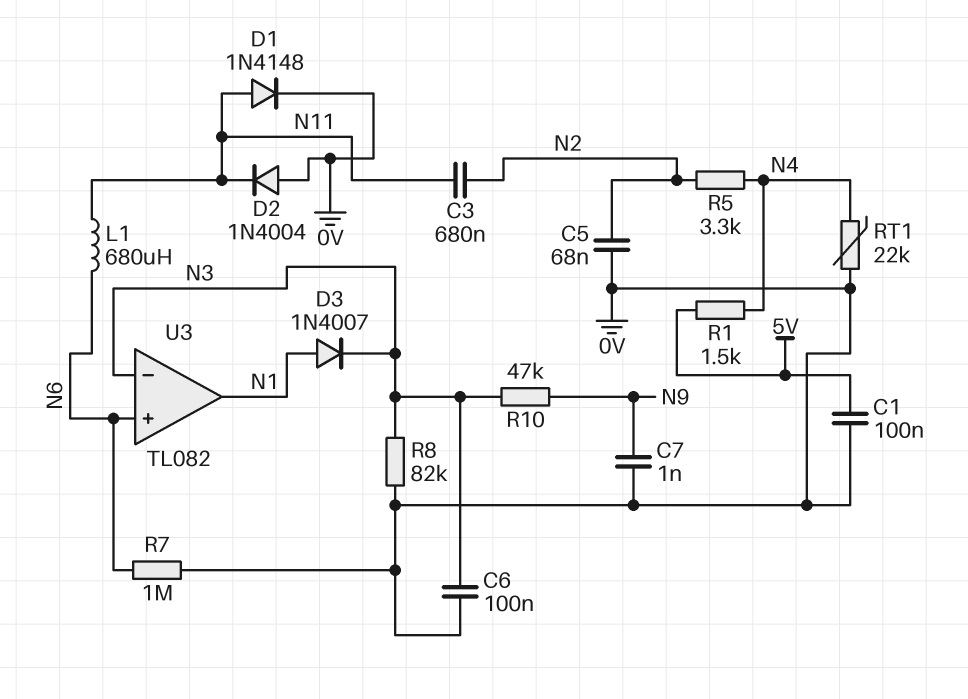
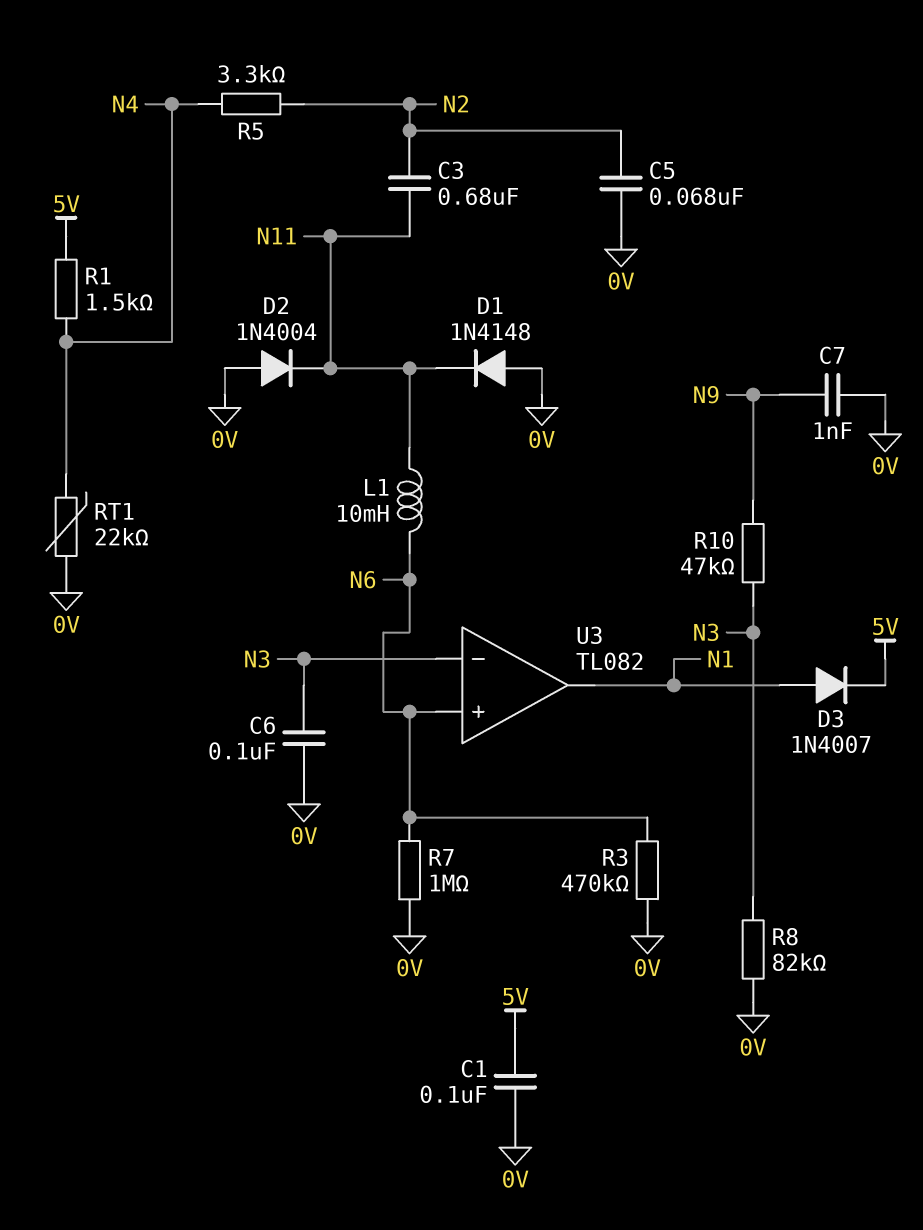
D1: diode 1N4148 (A N11, K 0V) -> diode 1N4148 (A 0V, K N11)
D3: diode 1N4007 (A N1, K N3) -> diode 1N4007 (A N1, K 5V)
L1: 680uH (N6, N11) -> 10mH (N6, N11)
R3: none -> 470k (0V, N6)

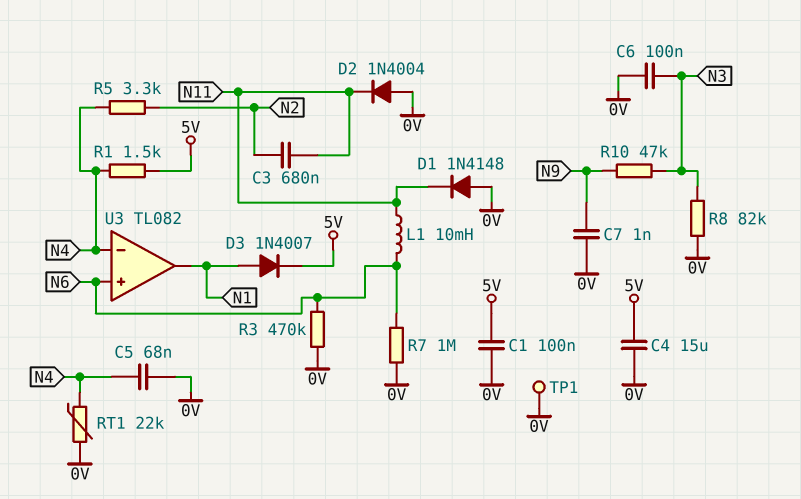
C4: none -> 15uF (0V, 5V)
C5: 68nF (0V, N2) -> 68nF (0V, N4)
TP1: none -> test point (0V)
U3 pin in-: N3 -> N4

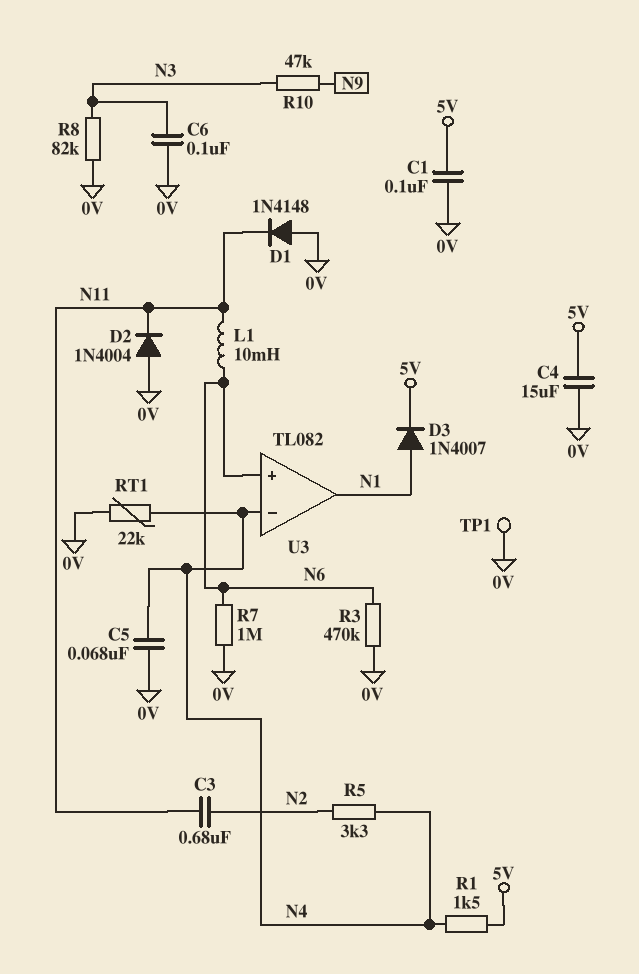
C7: 1nF (0V, N9) -> none

